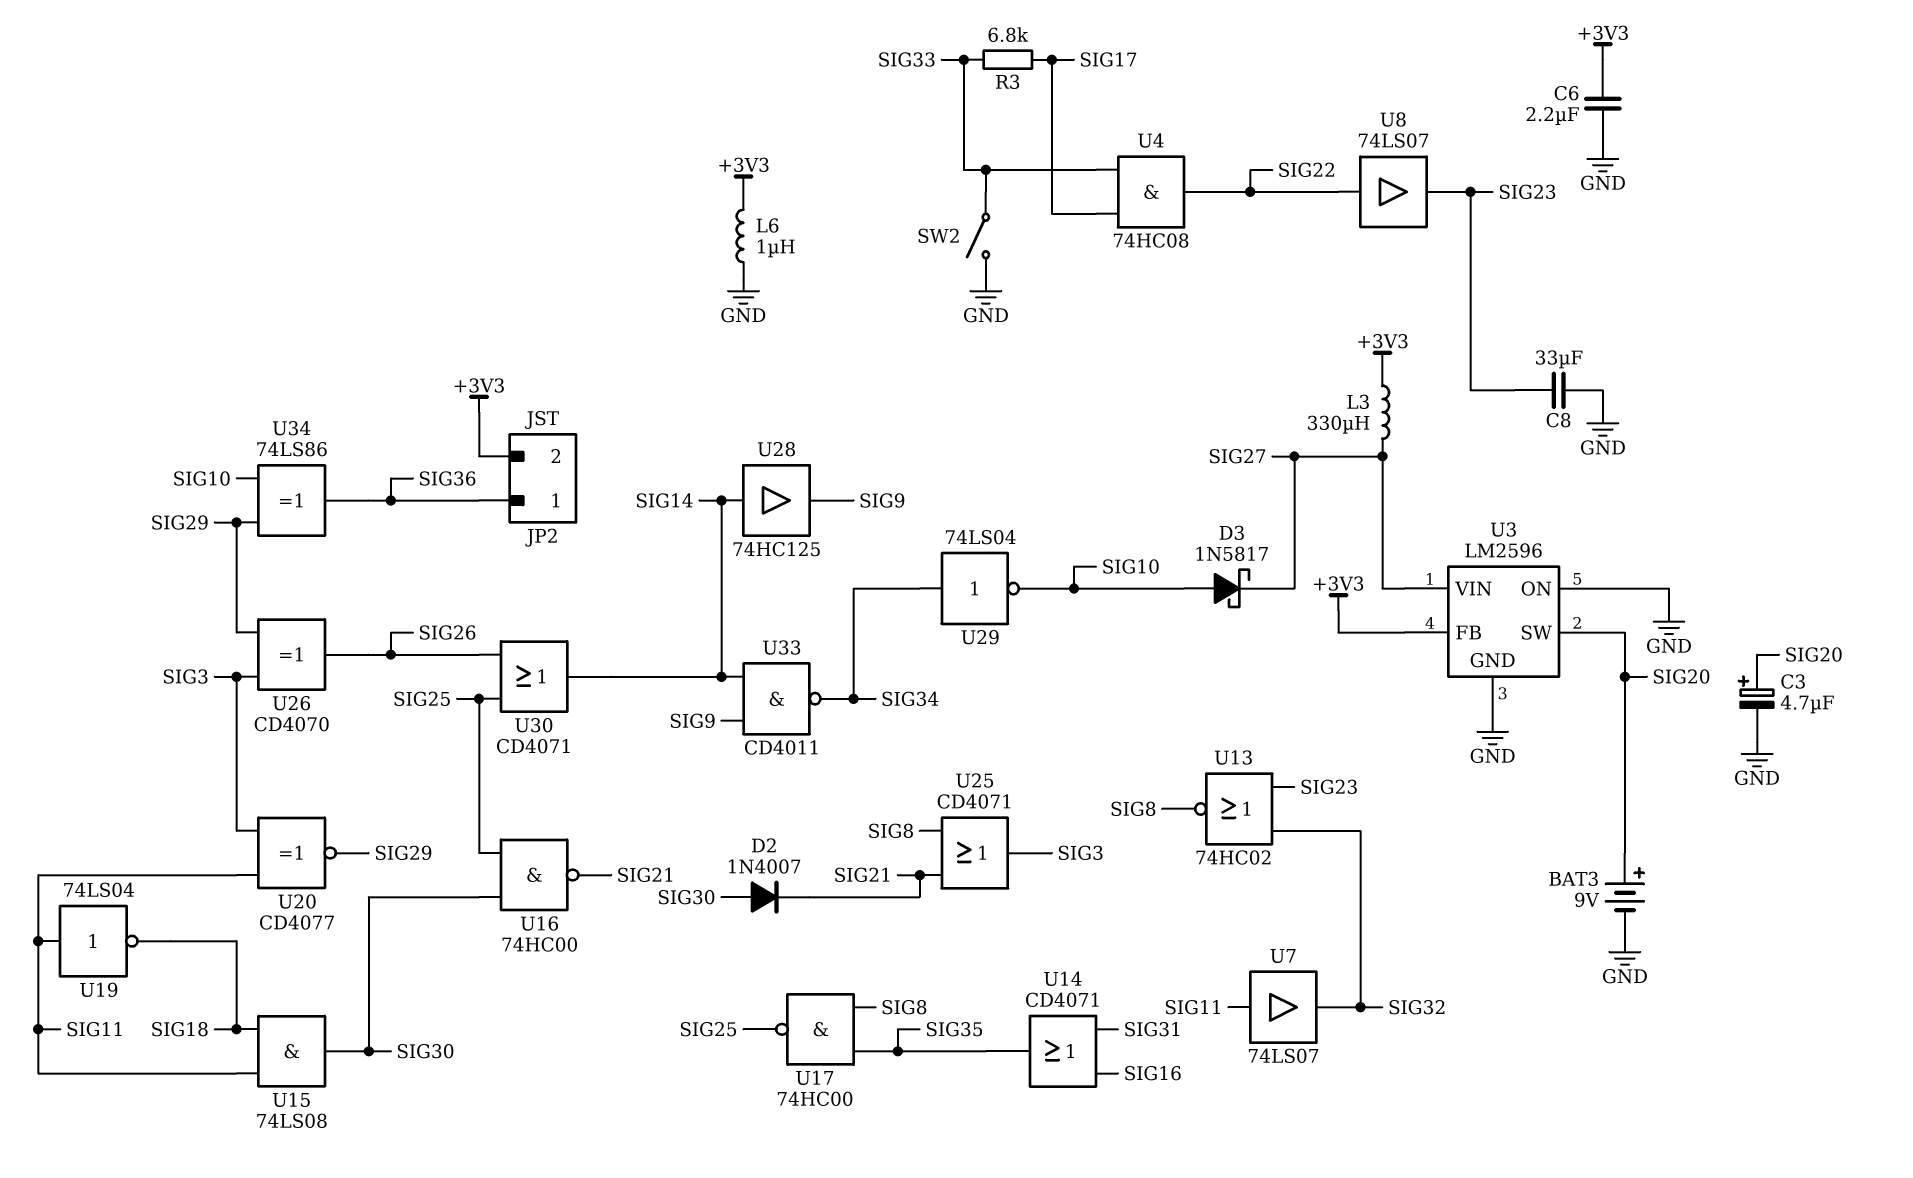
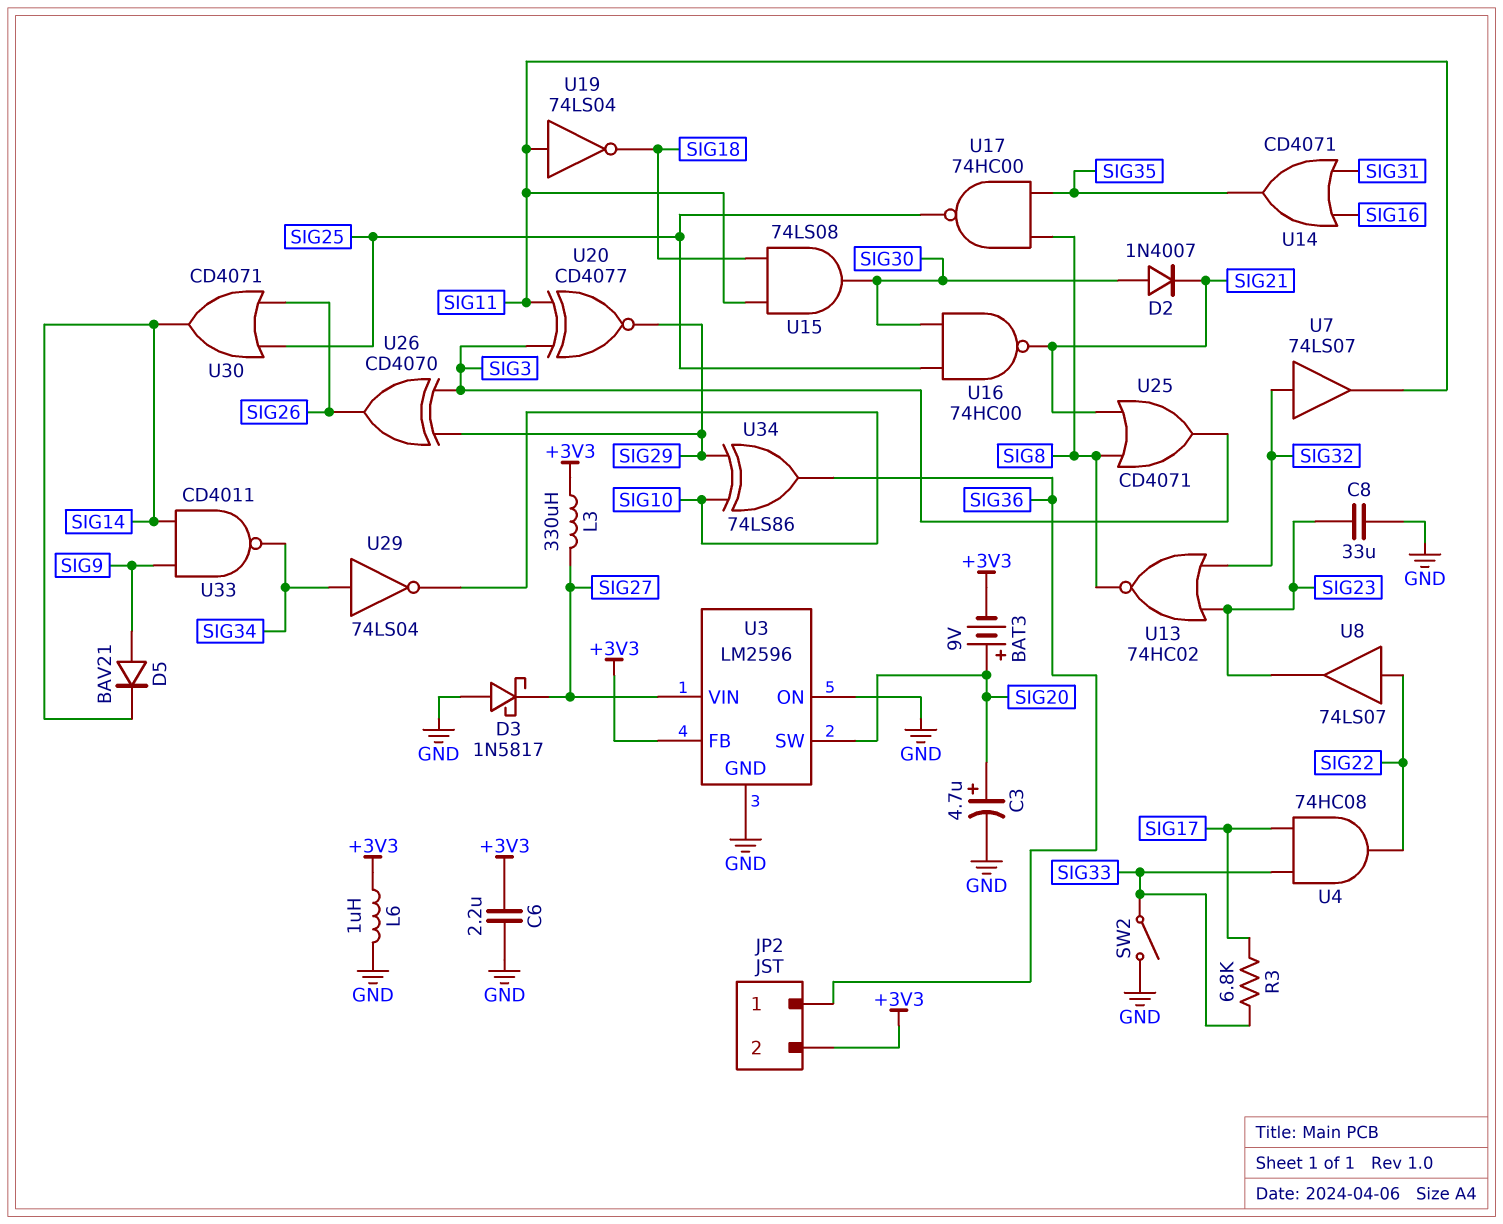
BAT3: 9V (plus SIG20, minus GND) -> 9V (plus SIG20, minus +3V3)
D3: schottky 1N5817 (A SIG10, K SIG27) -> schottky 1N5817 (A GND, K SIG27)
D5: none -> diode BAV21 (A SIG9, K SIG14)
U7: buffer 74LS07 (in SIG11, out SIG32) -> buffer 74LS07 (in SIG32, out SIG11)
U28: buffer 74HC125 (in SIG14, out SIG9) -> none

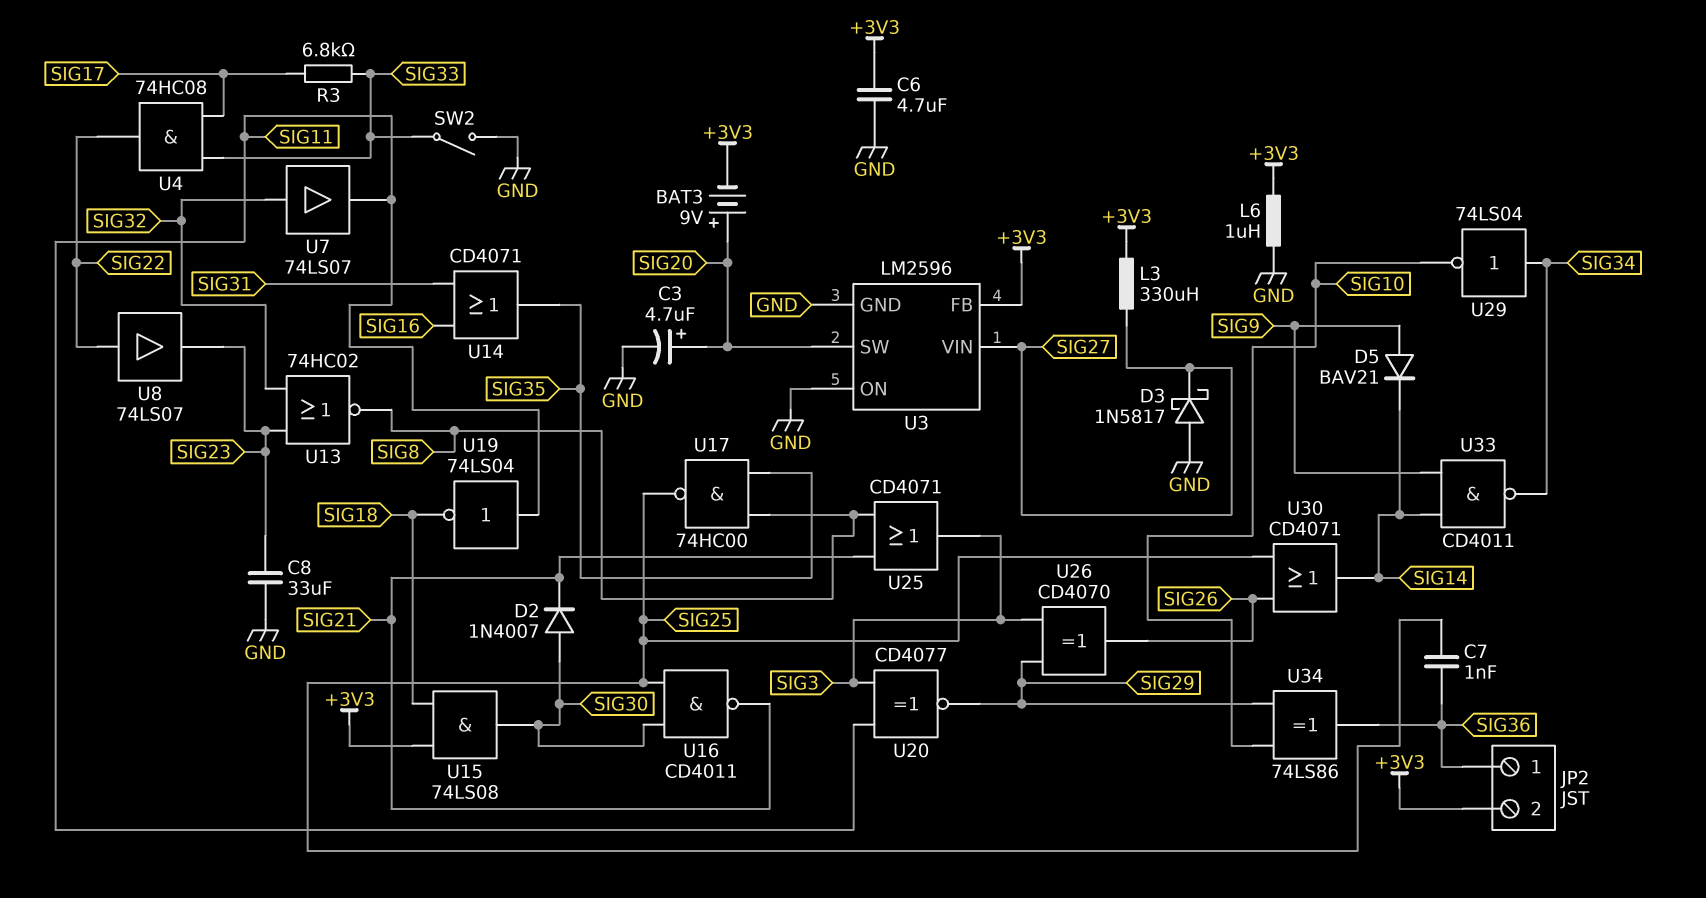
C6: 2.2uF (+3V3, GND) -> 4.7uF (+3V3, GND)
C7: none -> 1nF (SIG25, SIG36)
U15: AND 74LS08 (in SIG11, in SIG18, out SIG30) -> AND 74LS08 (in +3V3, in SIG18, out SIG30)
U16: NAND 74HC00 (in SIG25, in SIG30, out SIG21) -> NAND CD4011 (in SIG25, in SIG30, out SIG21)

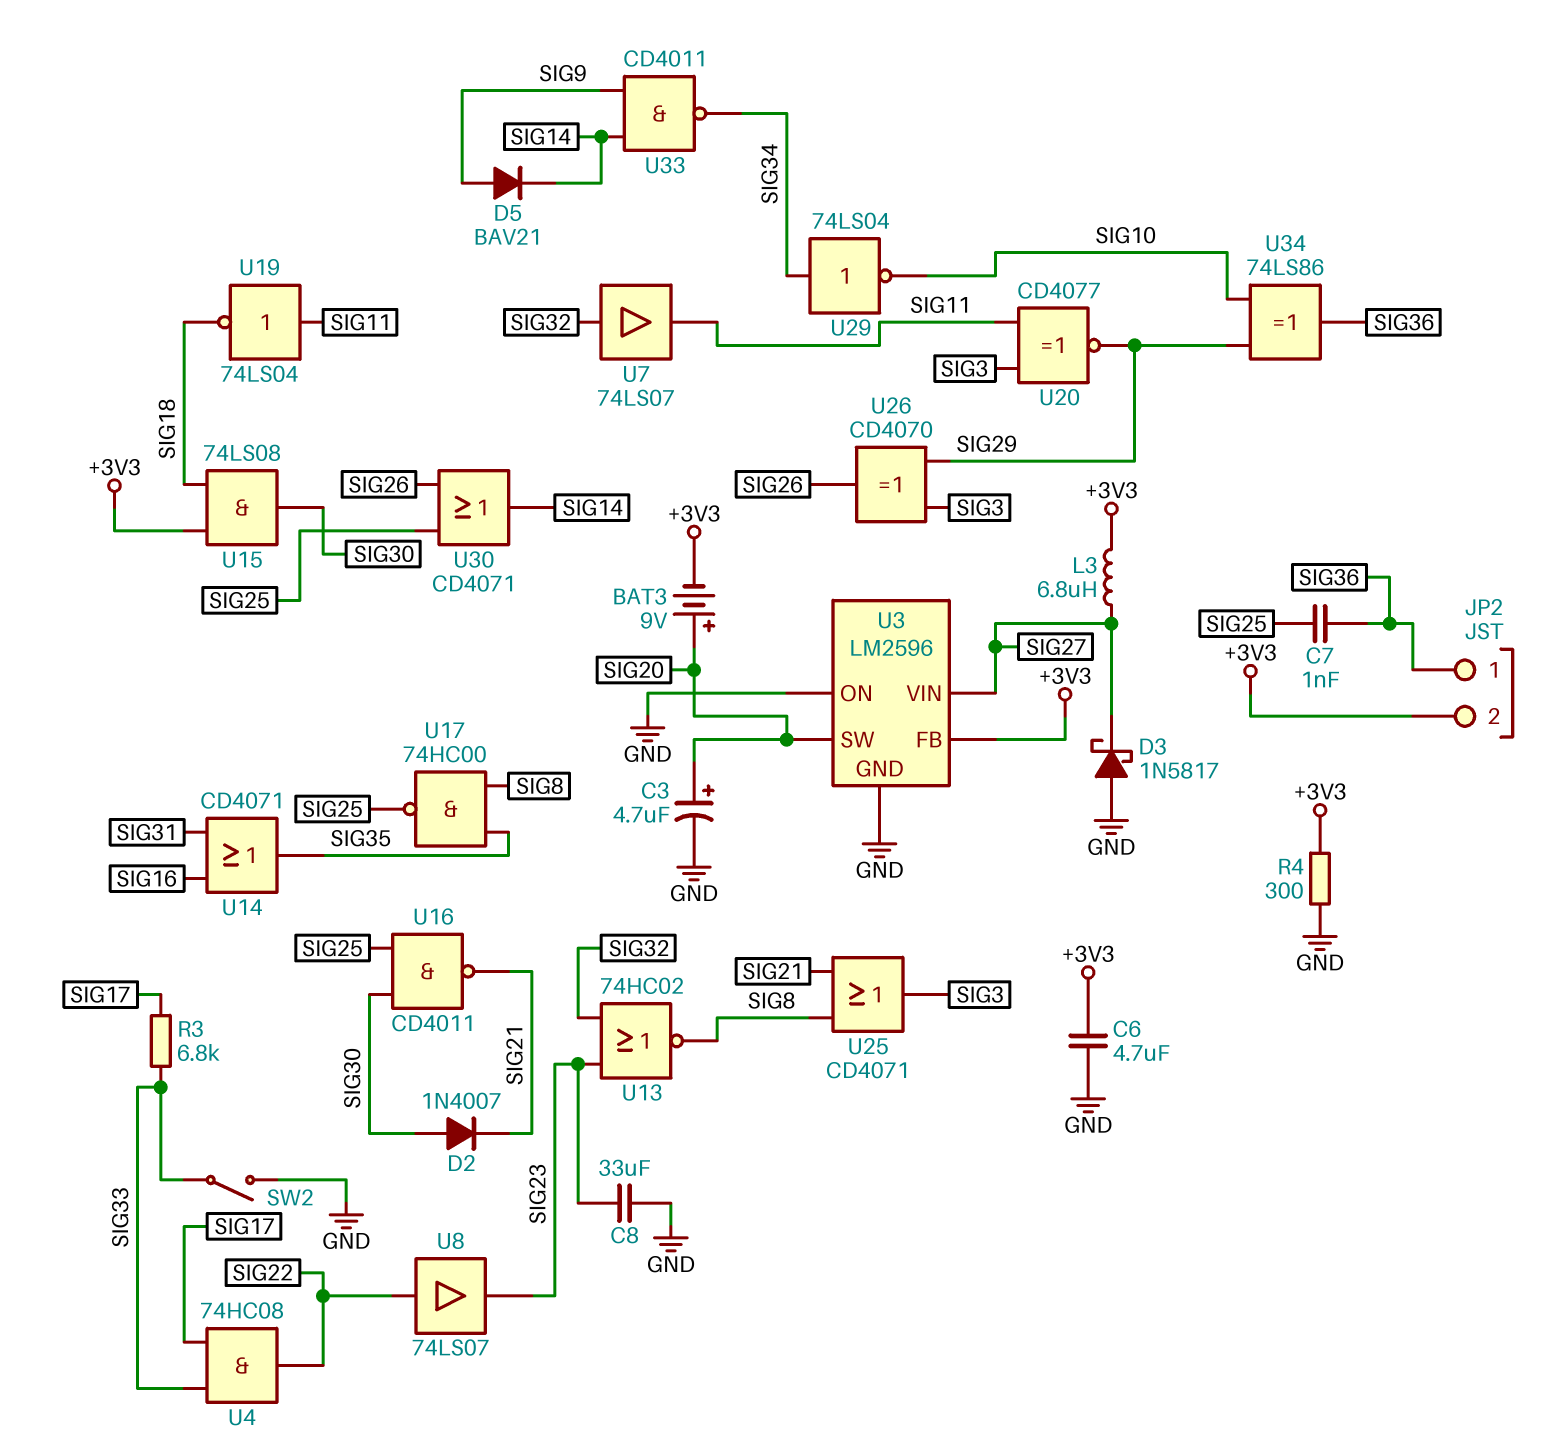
L3: 330uH (+3V3, SIG27) -> 6.8uH (+3V3, SIG27)
L6: 1uH (+3V3, GND) -> none
R4: none -> 300 (+3V3, GND)

